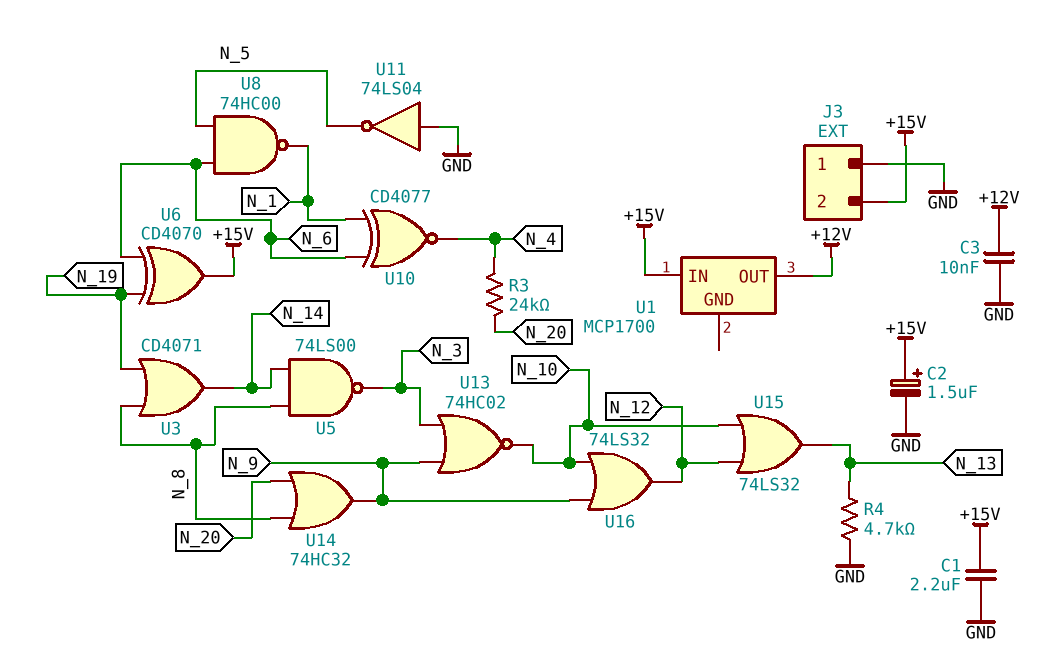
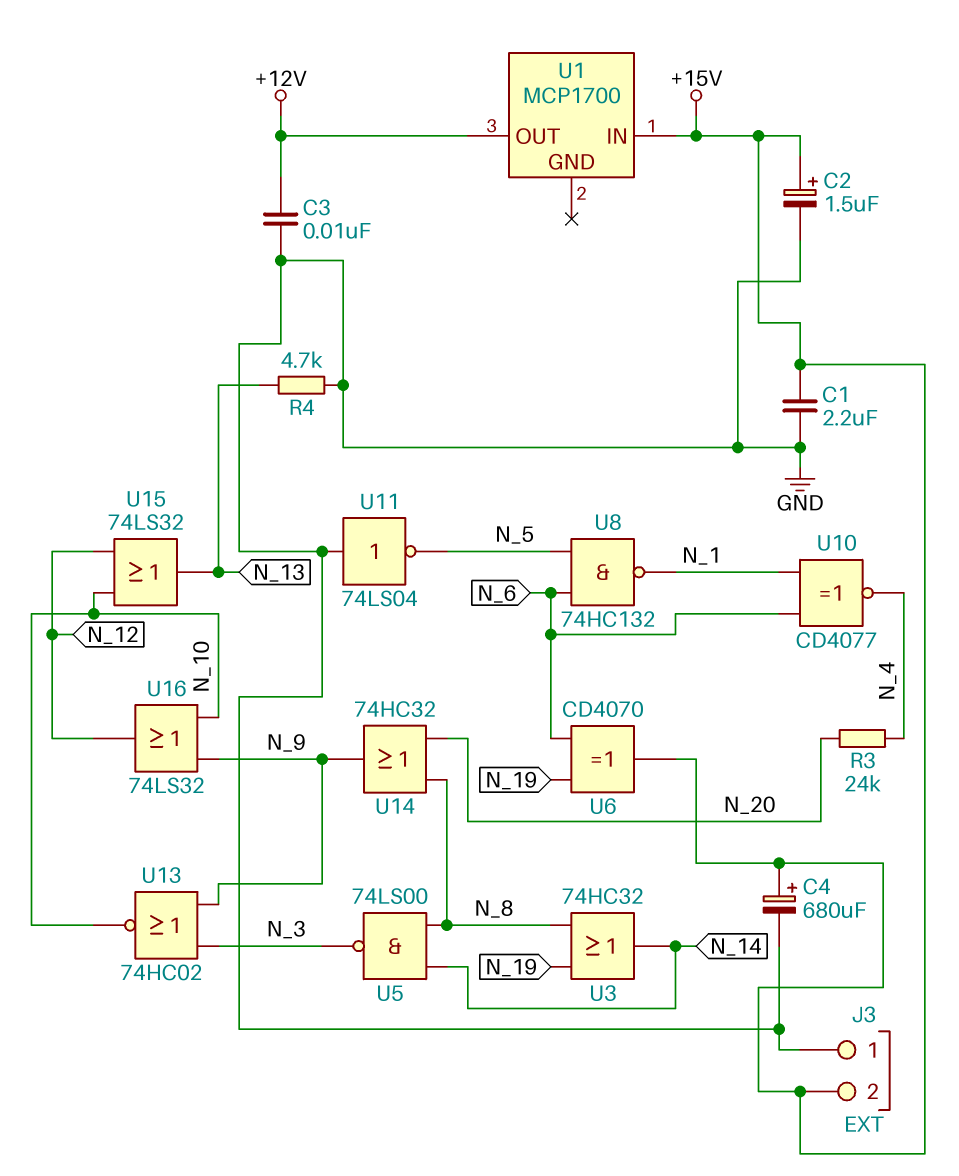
C4: none -> 680uF (plus +15V, minus GND)
U3: OR CD4071 (in N_8, in N_19, out N_14) -> OR 74HC32 (in N_8, in N_19, out N_14)
U8: NAND 74HC00 (in N_5, in N_6, out N_1) -> NAND 74HC132 (in N_5, in N_6, out N_1)

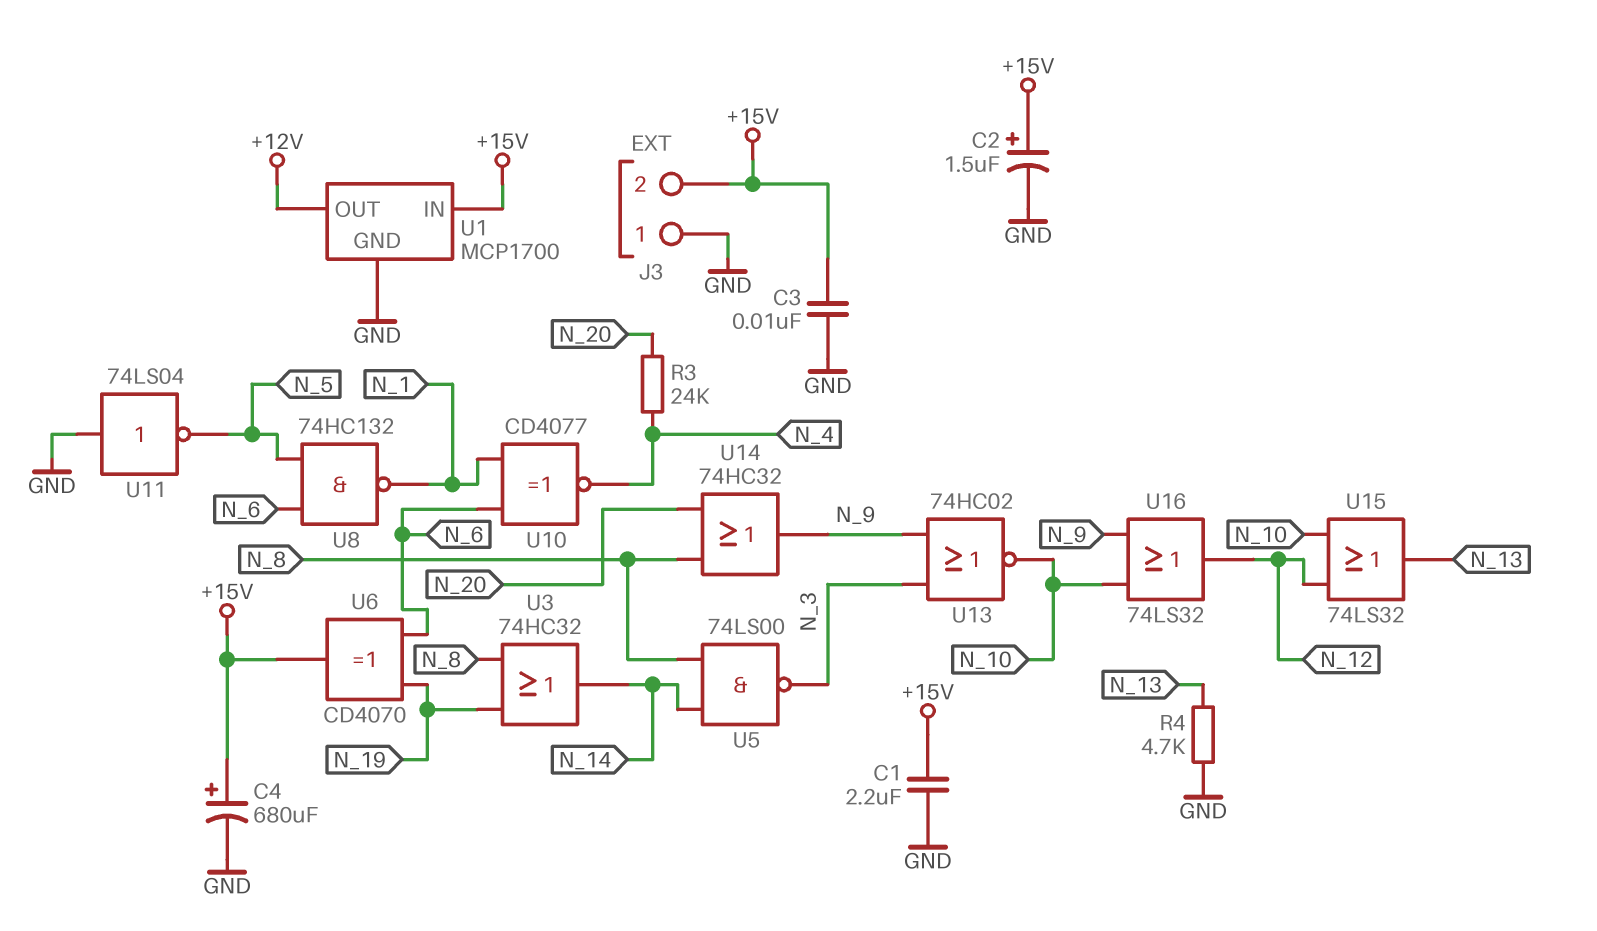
C3: 10nF (+12V, GND) -> 10nF (+15V, GND)
U1 pin GND: none -> GND

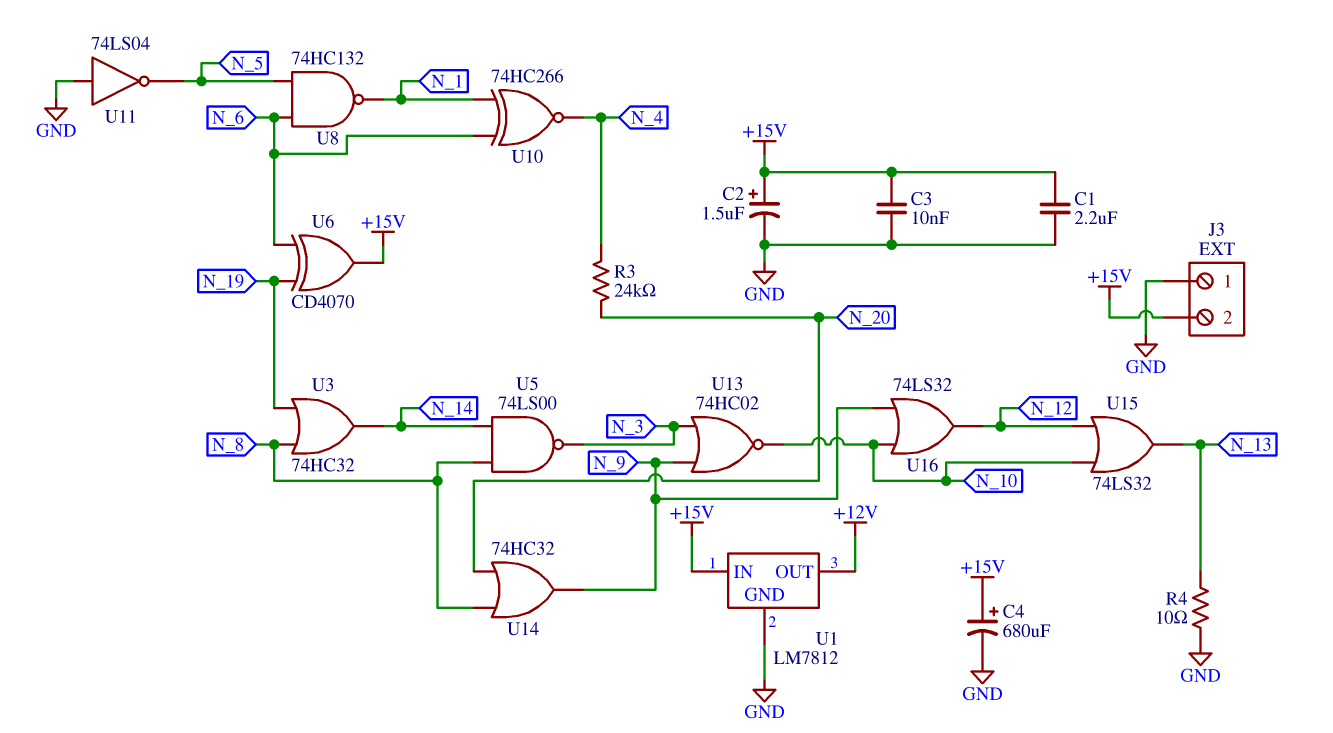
R4: 4.7k (GND, N_13) -> 10 (GND, N_13)
U1: MCP1700 -> LM7812
U10: XNOR CD4077 (in N_1, in N_6, out N_4) -> XNOR 74HC266 (in N_1, in N_6, out N_4)

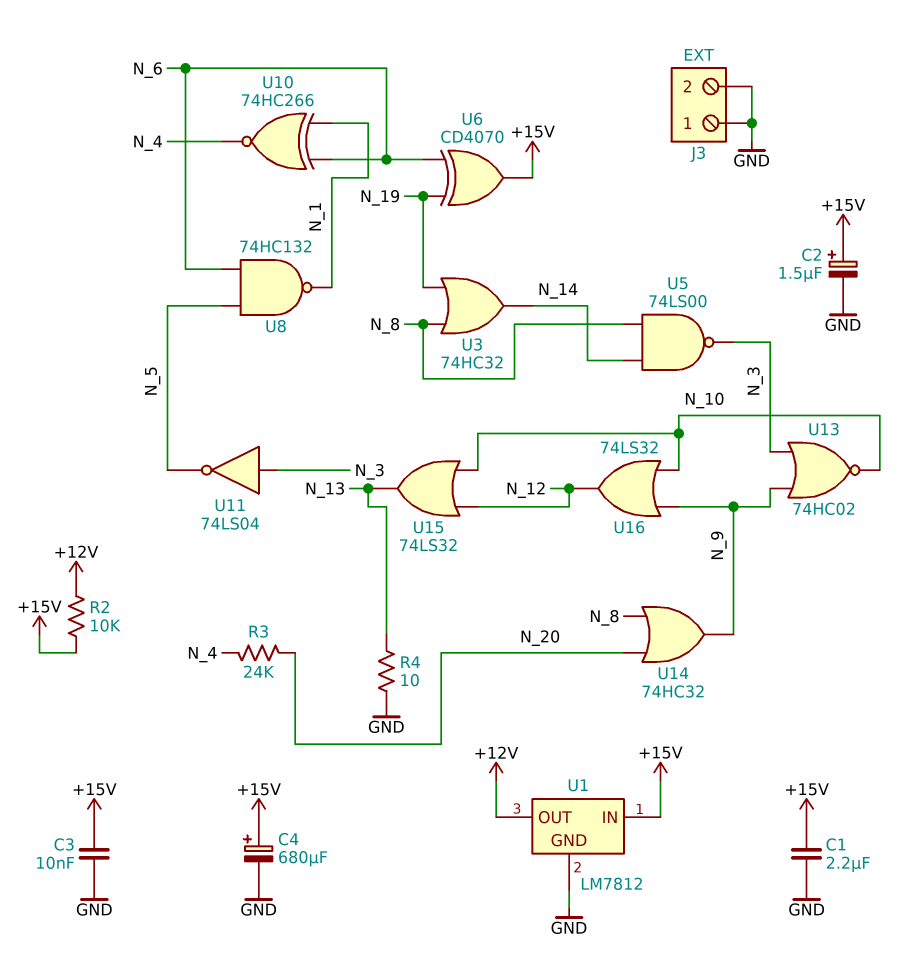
J3 pin 2: +15V -> GND
R2: none -> 10k (+12V, +15V)
U11: NOT 74LS04 (in GND, out N_5) -> NOT 74LS04 (in N_3, out N_5)

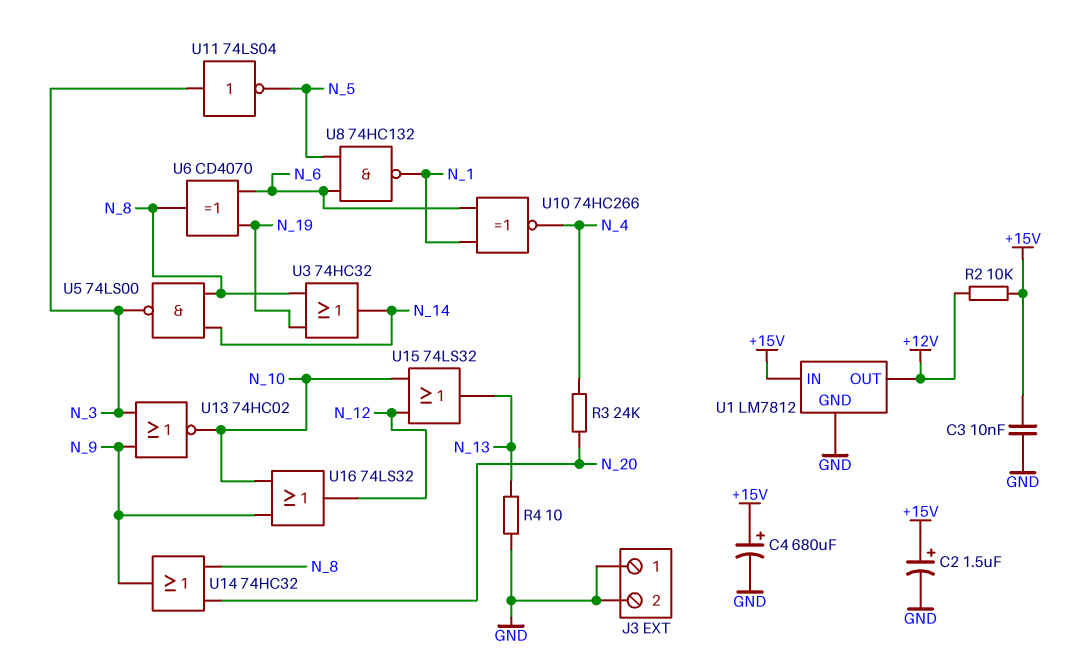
C1: 2.2uF (+15V, GND) -> none
U6: XOR CD4070 (in N_6, in N_19, out +15V) -> XOR CD4070 (in N_6, in N_19, out N_8)

